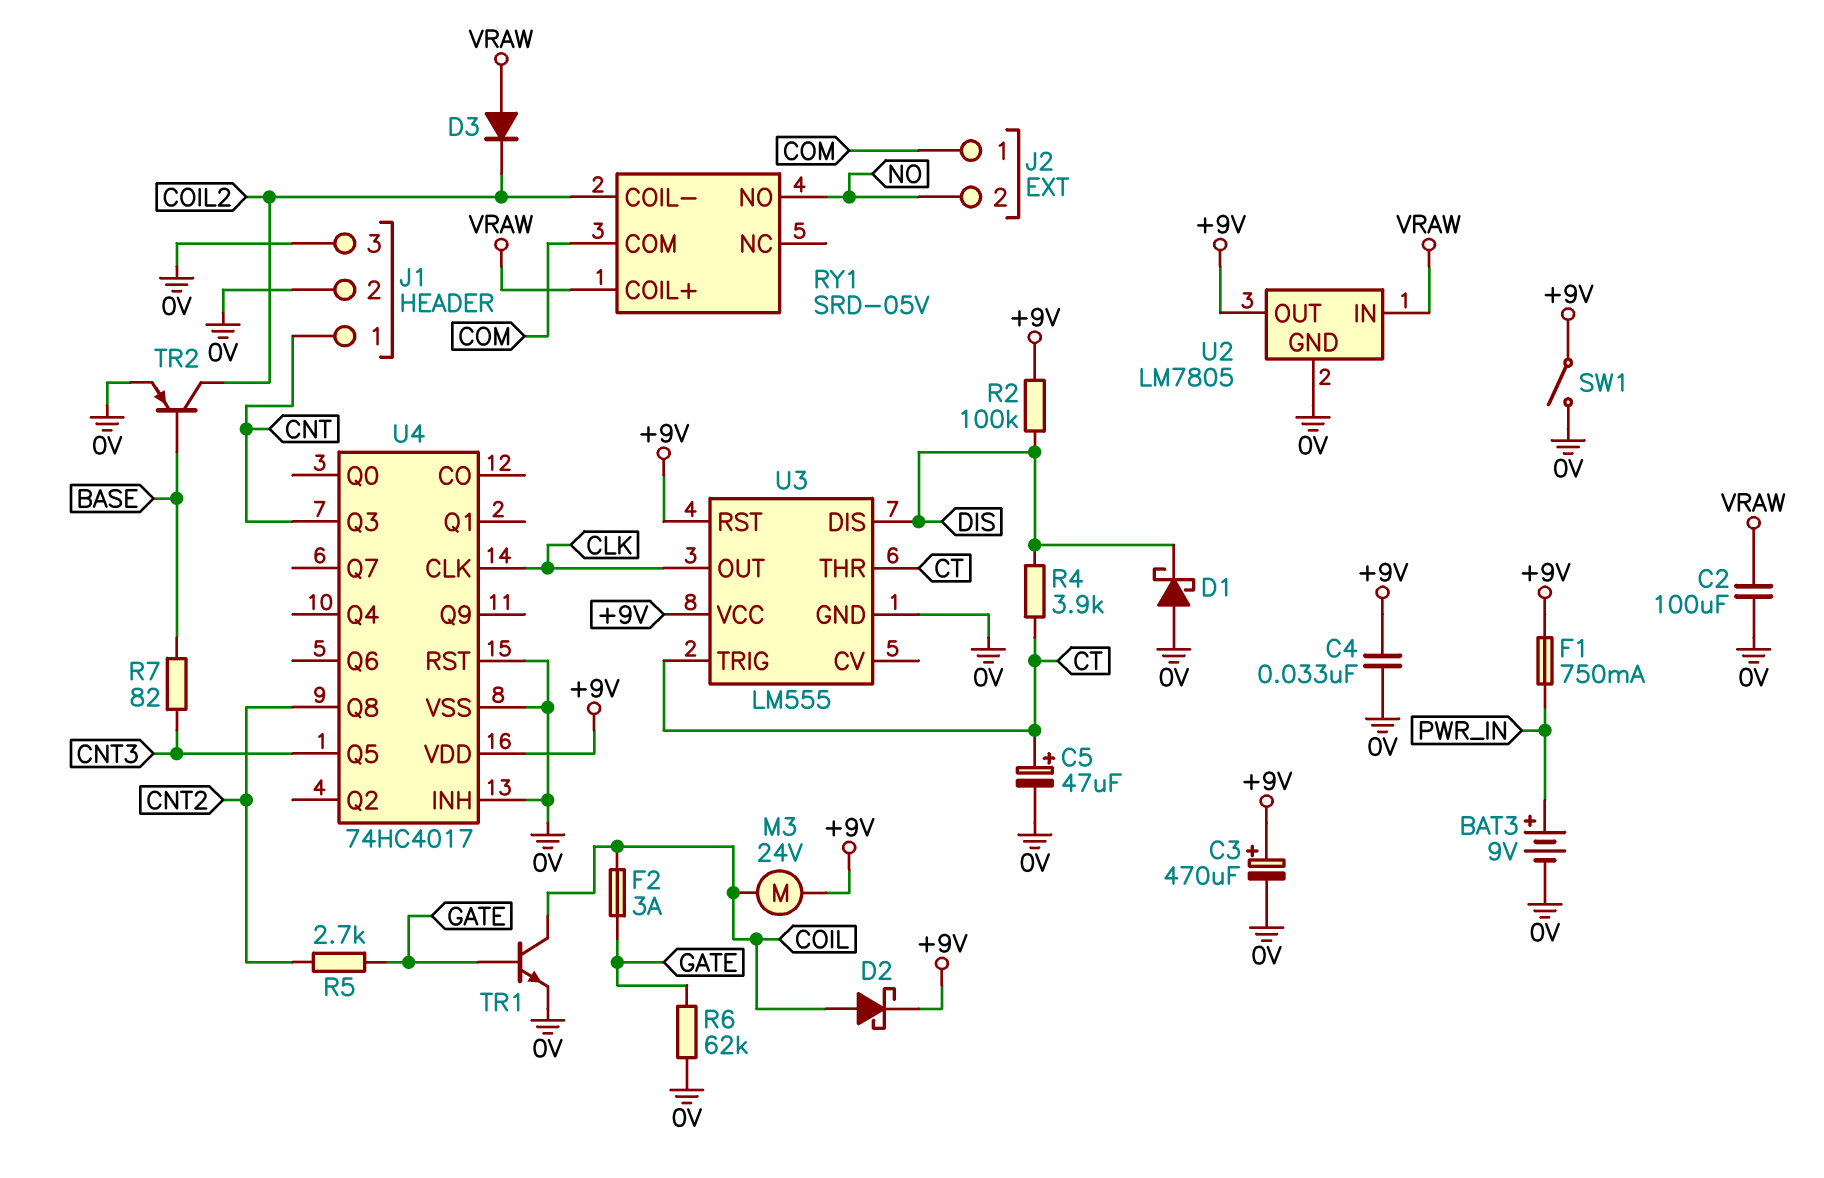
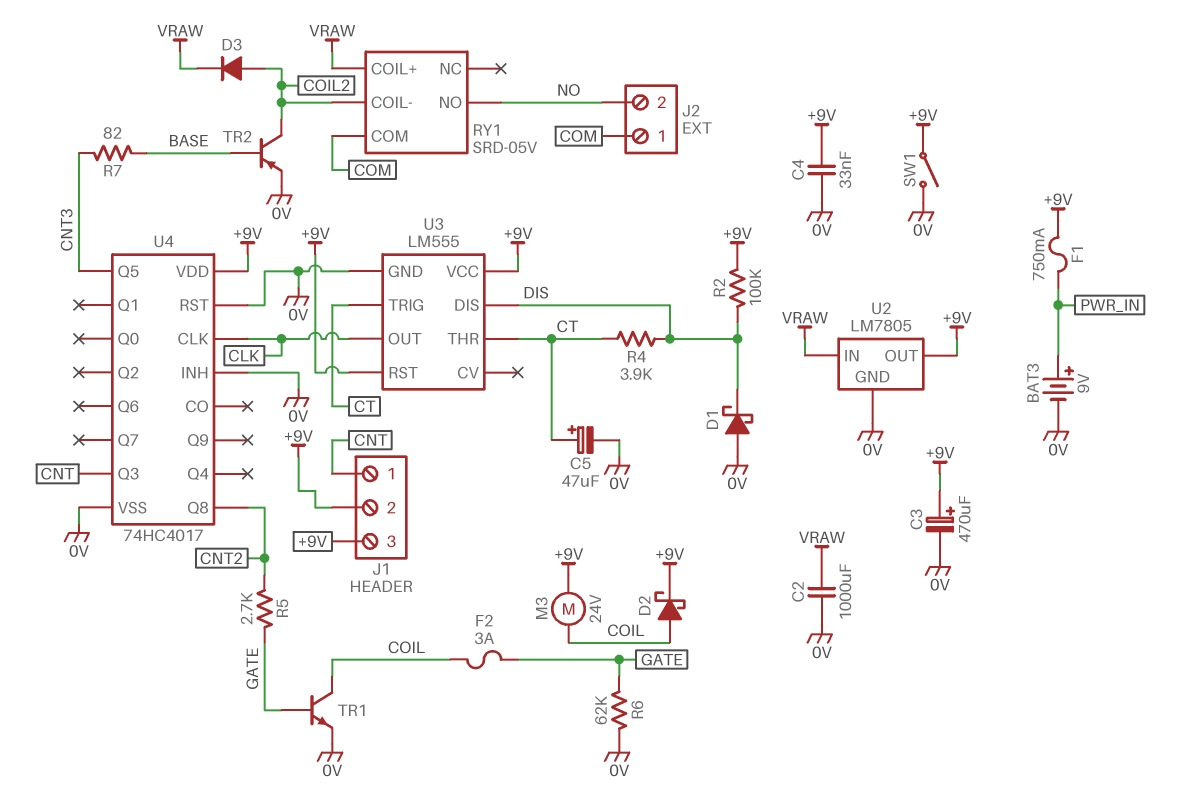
C2: 100uF (0V, VRAW) -> 1000uF (0V, VRAW)
D3: diode (A VRAW, K COIL2) -> diode (A COIL2, K VRAW)
J1 pin 2: 0V -> +9V
J1 pin 3: 0V -> +9V

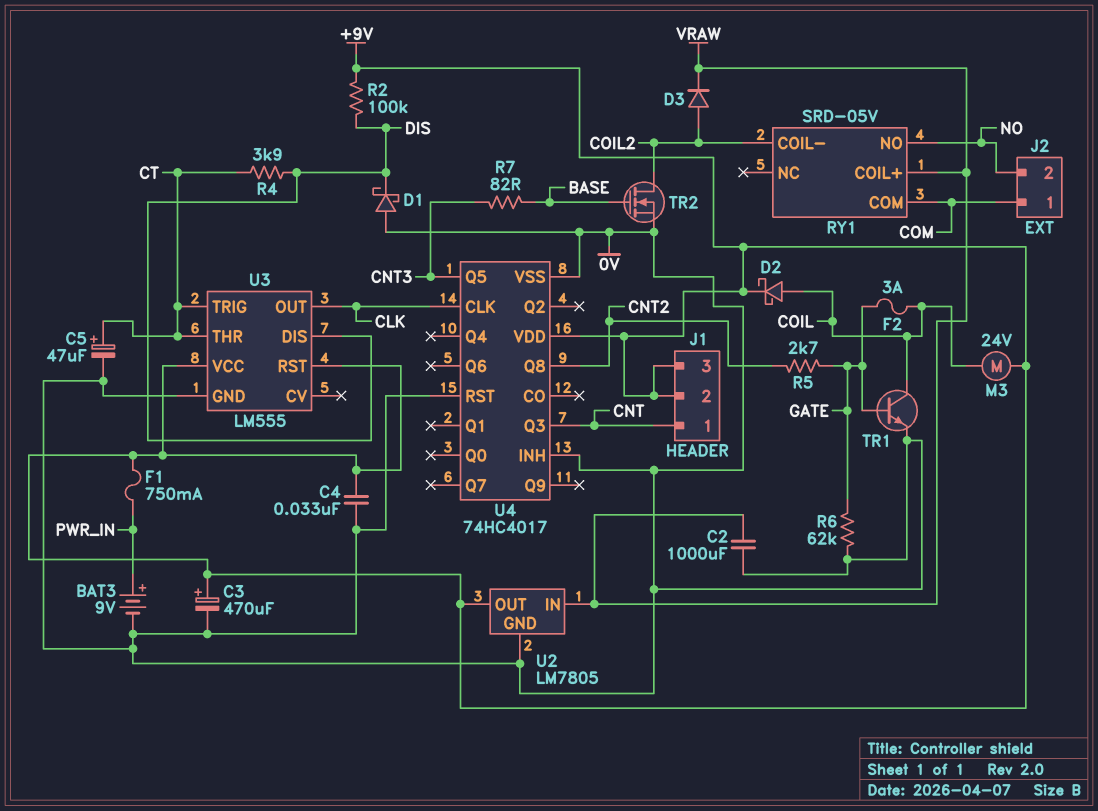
SW1: switch (+9V, 0V) -> none
TR2: PNP (B BASE, C COIL2, E 0V) -> NMOS (G BASE, D COIL2, S 0V)

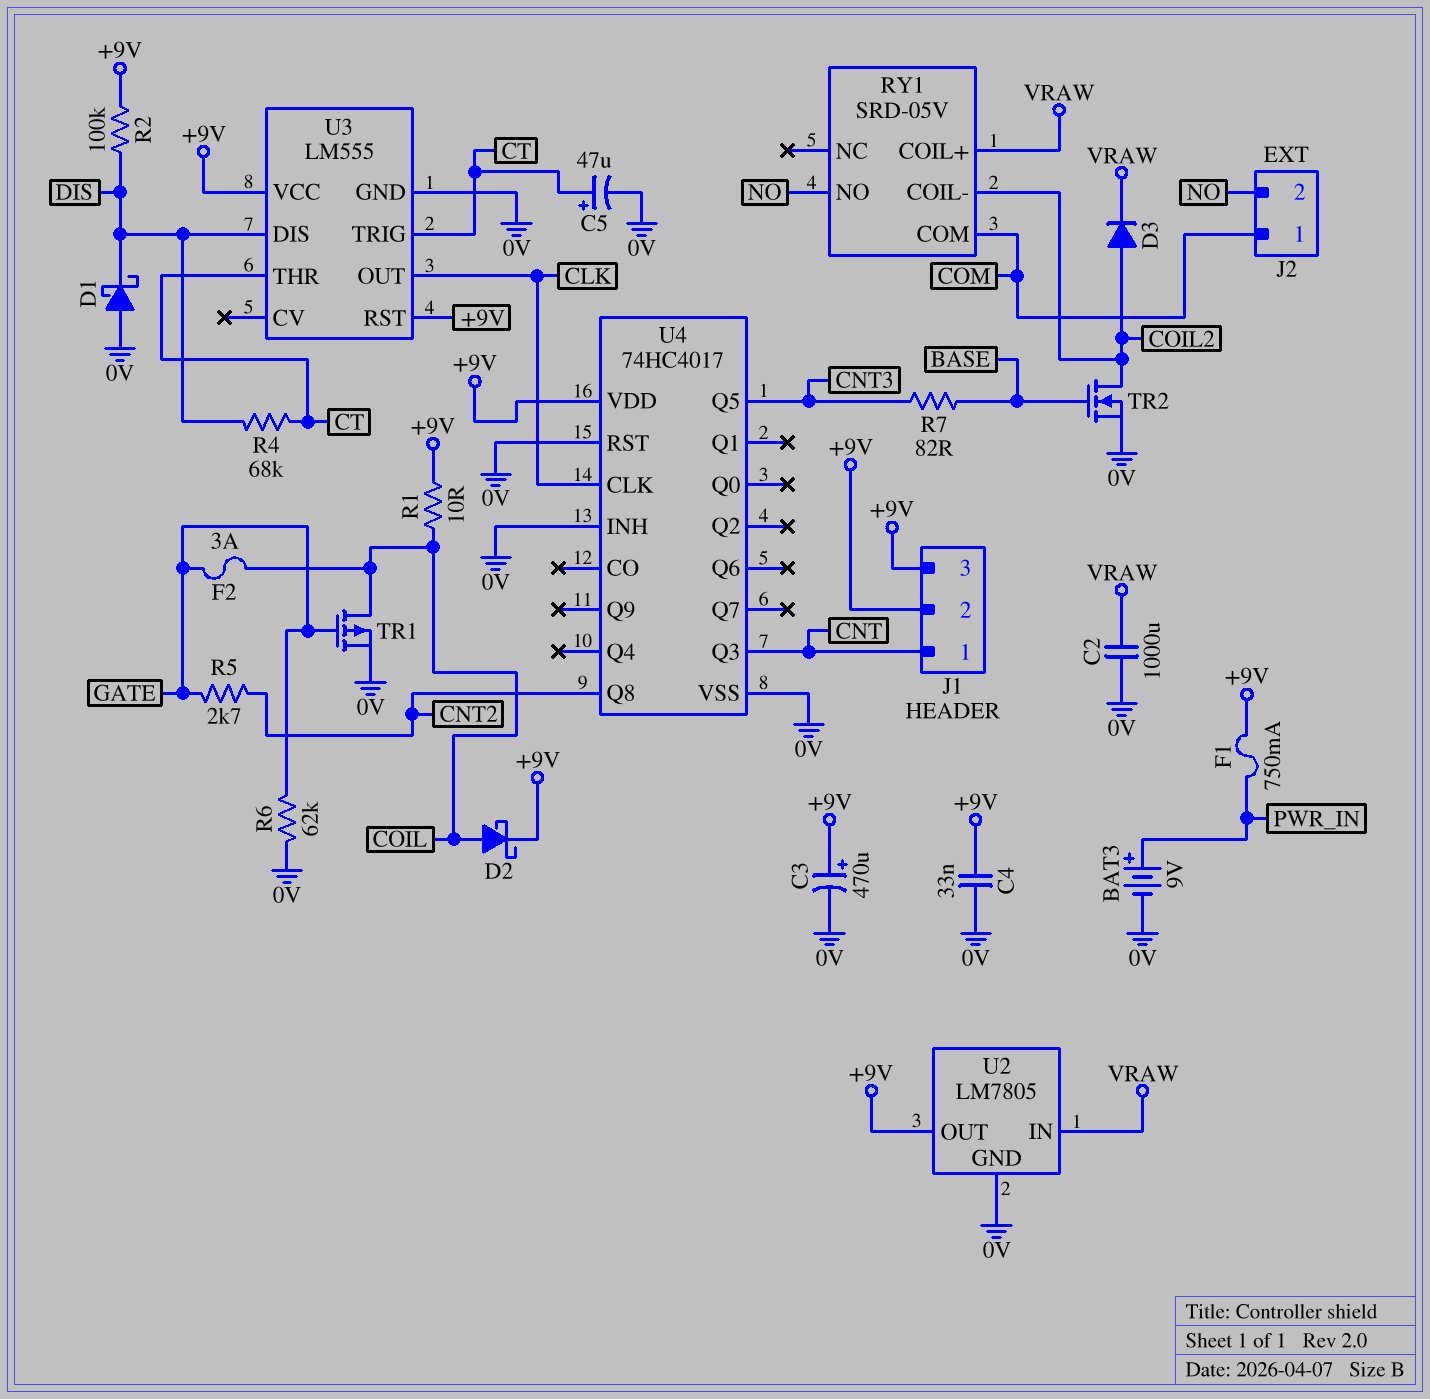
M3: motor 24V (+9V, COIL) -> none
R1: none -> 10 (+9V, COIL)
R4: 3.9k (CT, DIS) -> 68k (CT, DIS)
TR1: NPN (B GATE, C COIL, E 0V) -> PMOS (G GATE, D COIL, S 0V)

